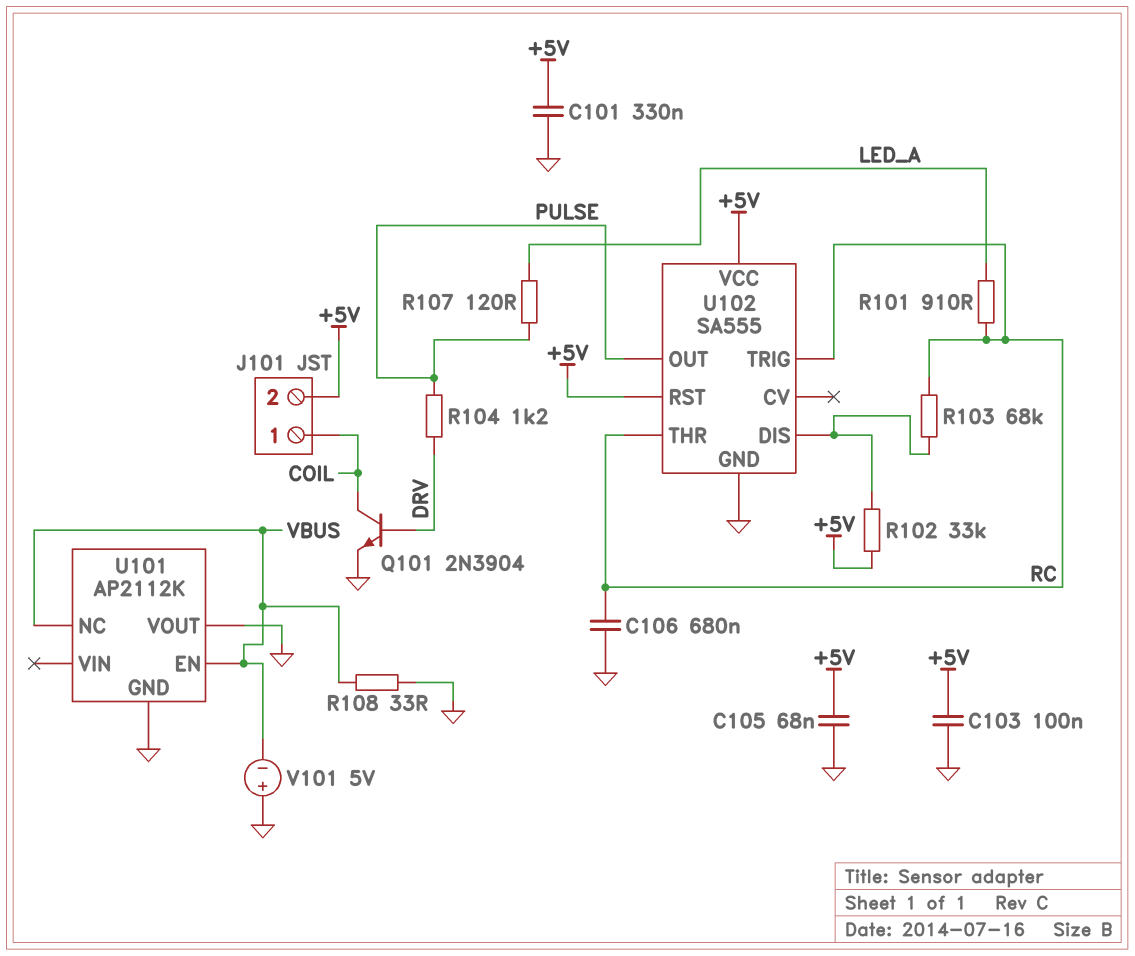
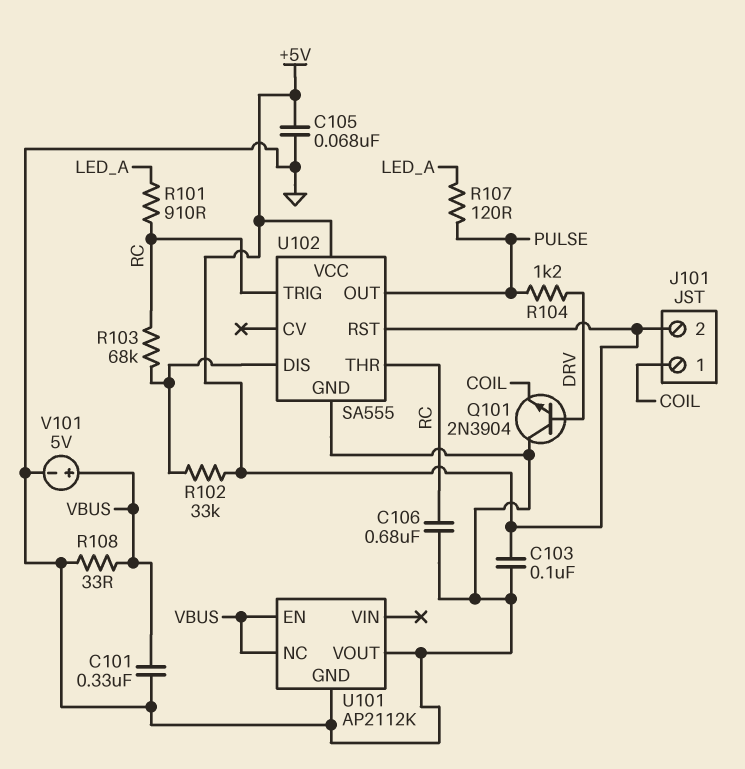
C101: 330nF (+5V, GND) -> 330nF (GND, VBUS)
Q101: NPN 2N3904 (B DRV, C COIL, E GND) -> NPN 2N3904 (B DRV, C GND, E COIL)
V101: 5V (plus GND, minus VBUS) -> 5V (plus VBUS, minus GND)

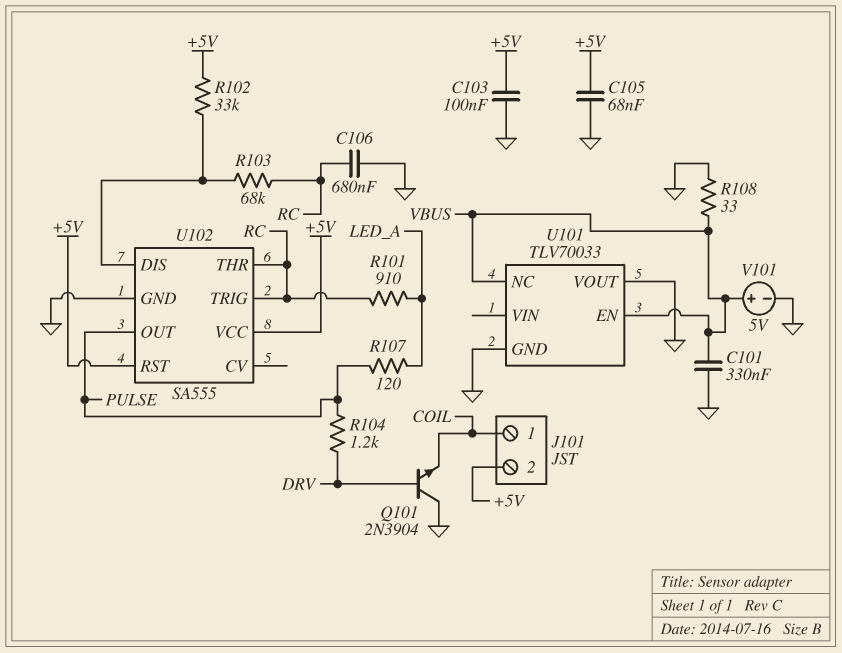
U101: AP2112K -> TLV70033

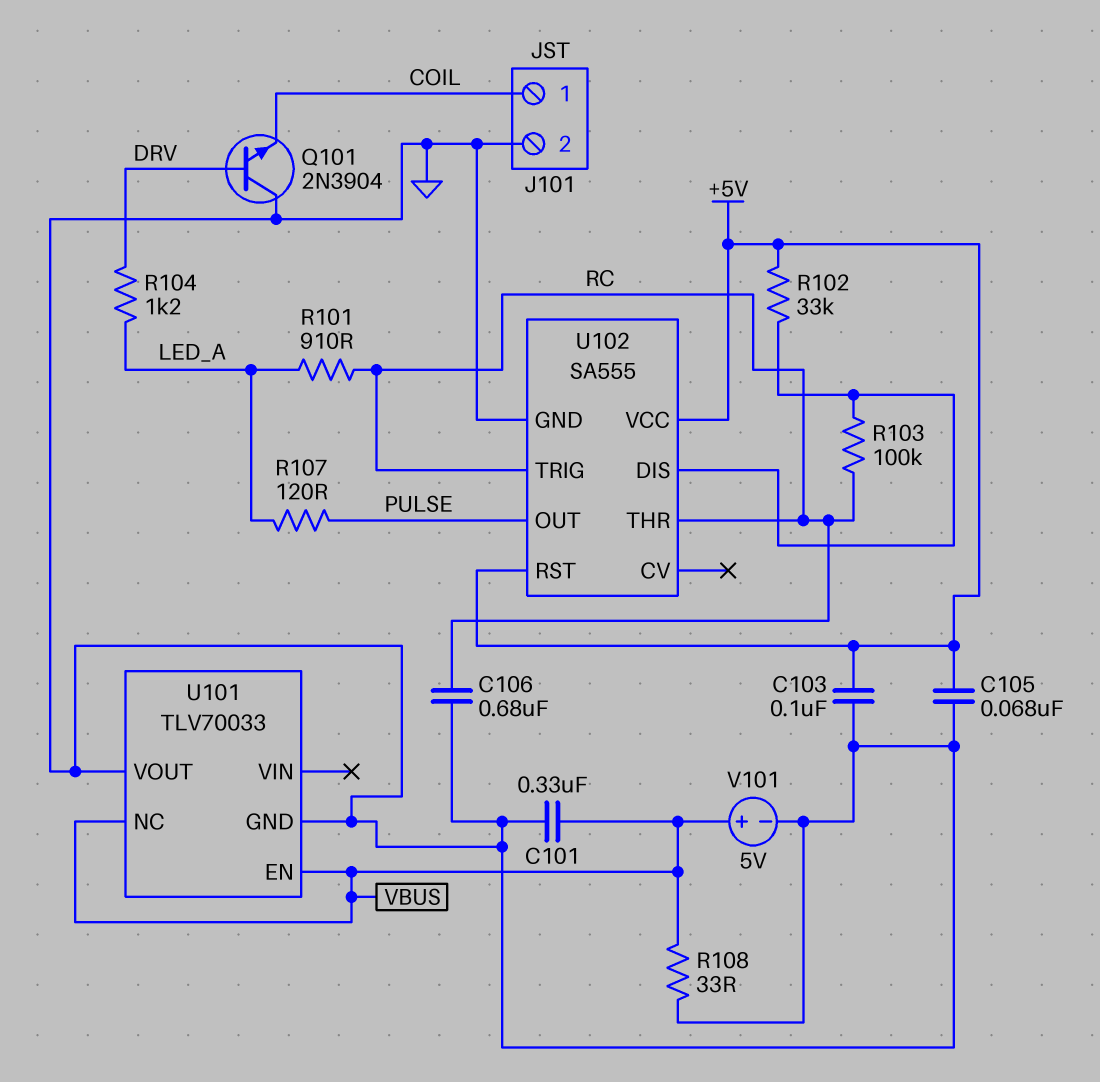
J101 pin 2: +5V -> GND
R103: 68k (RC, U102/DIS) -> 100k (RC, U102/DIS)
R104: 1.2k (DRV, PULSE) -> 1.2k (DRV, LED_A)

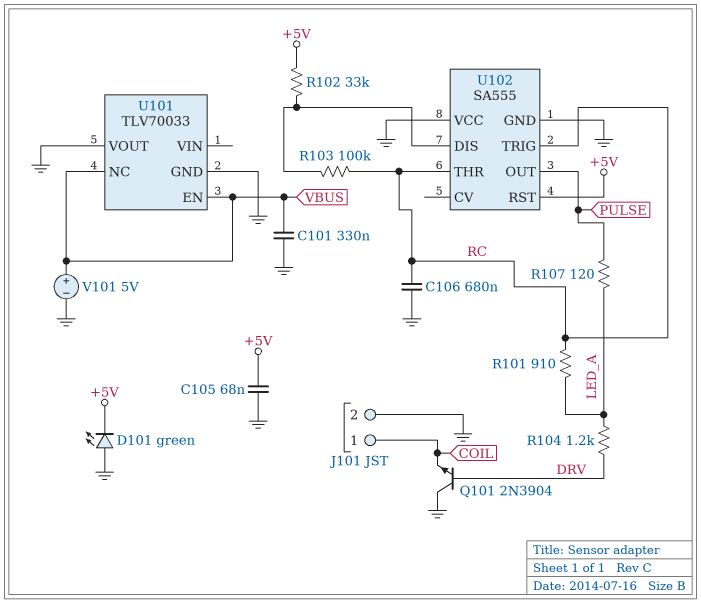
C103: 100nF (+5V, GND) -> none
D101: none -> LED green (A GND, K +5V)
R108: 33 (GND, VBUS) -> none
U102 pin VCC: +5V -> GND

